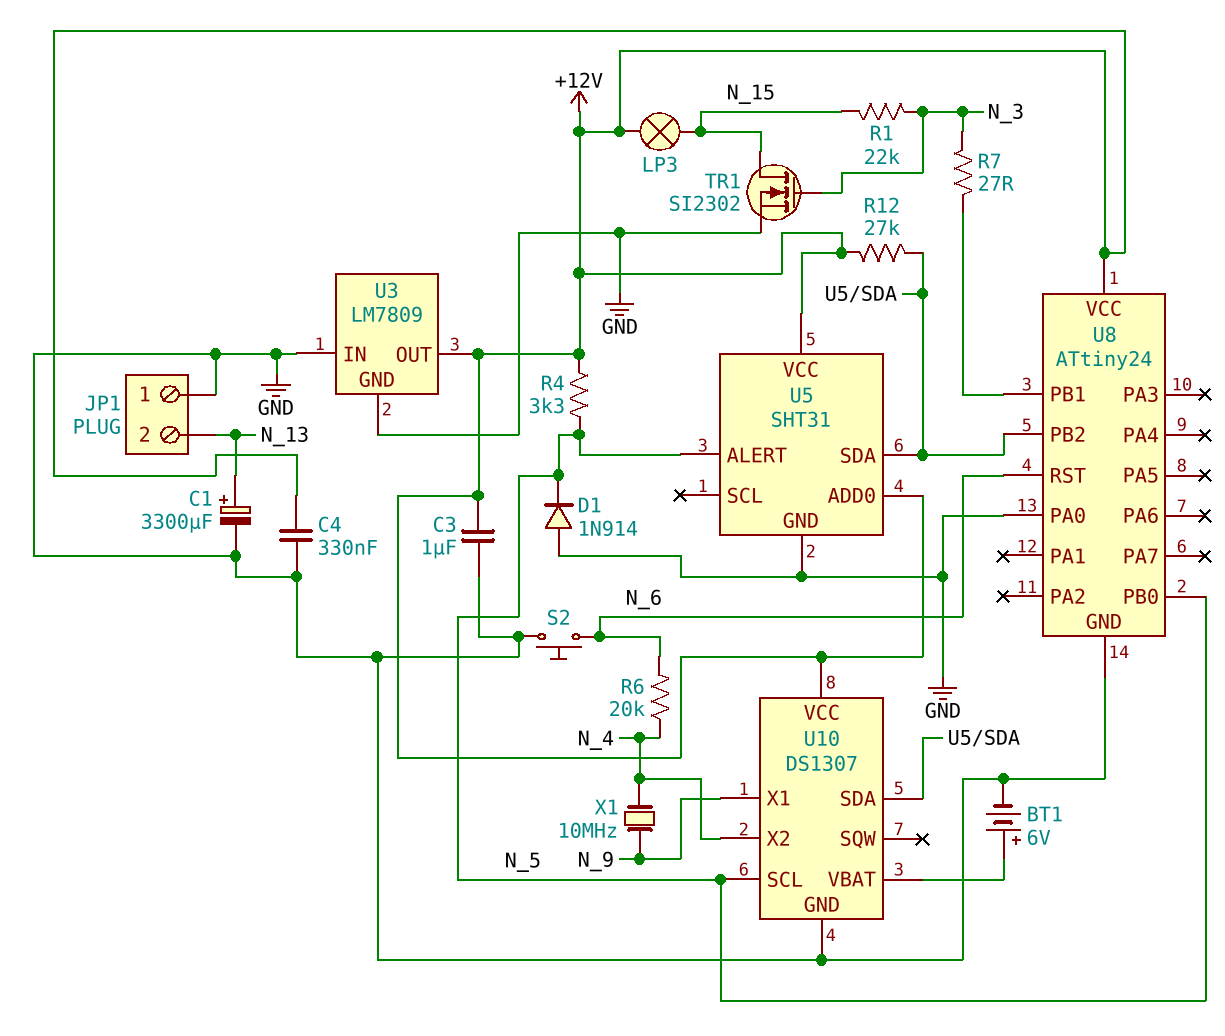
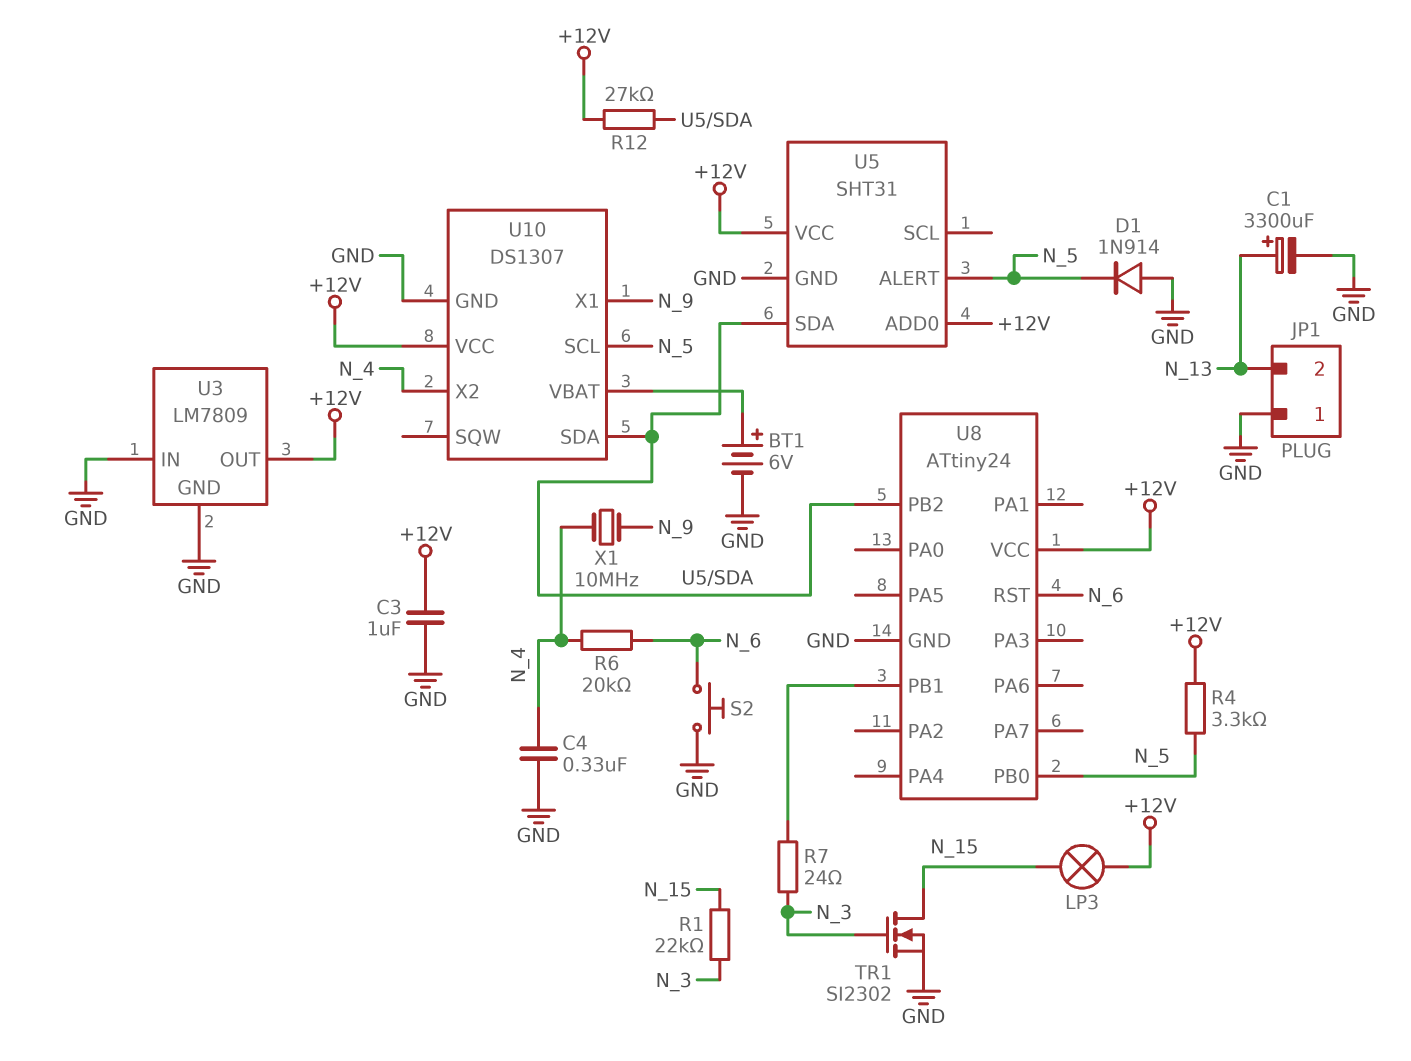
C4: 330nF (+12V, GND) -> 330nF (GND, N_4)
R7: 27 (N_3, U8/PB1) -> 24 (N_3, U8/PB1)
U8 pin PA0: GND -> none

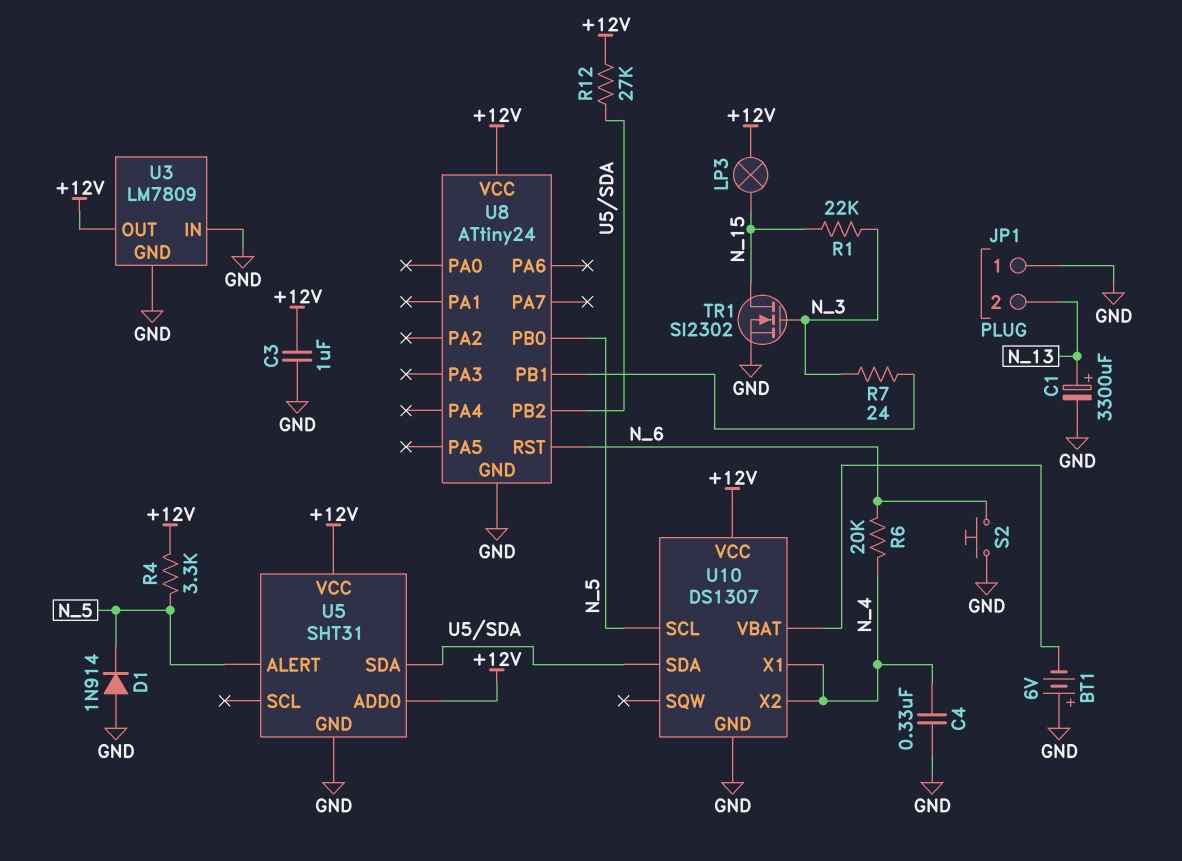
BT1: 6V (plus U10/VBAT, minus GND) -> 6V (plus GND, minus U10/VBAT)
U10 pin X1: N_9 -> N_4
X1: 10MHz (N_4, N_9) -> none

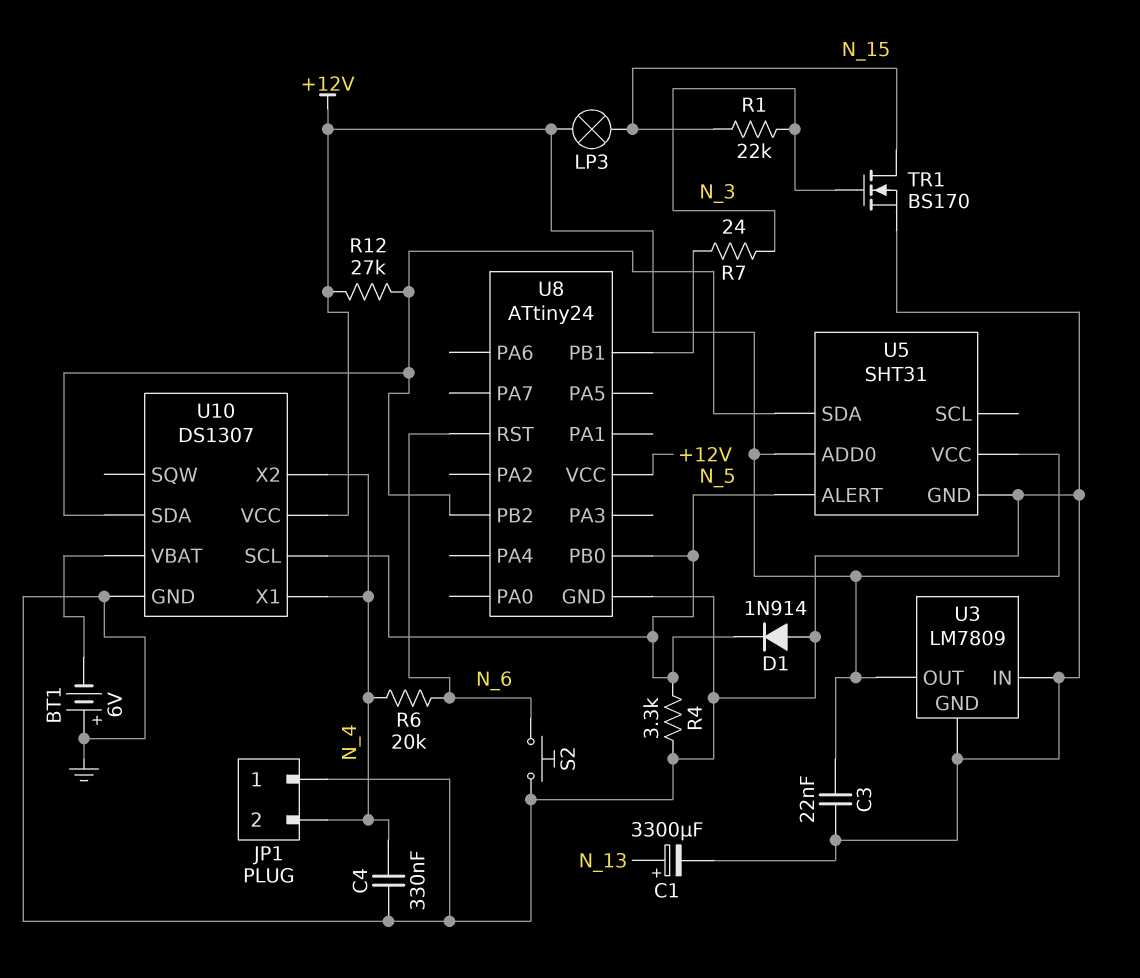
C3: 1uF (+12V, GND) -> 22nF (+12V, GND)
JP1 pin 2: N_13 -> N_4
R4: 3.3k (+12V, N_5) -> 3.3k (GND, N_5)
TR1: NMOS SI2302 (G N_3, D N_15, S GND) -> NMOS BS170 (G N_3, D N_15, S GND)

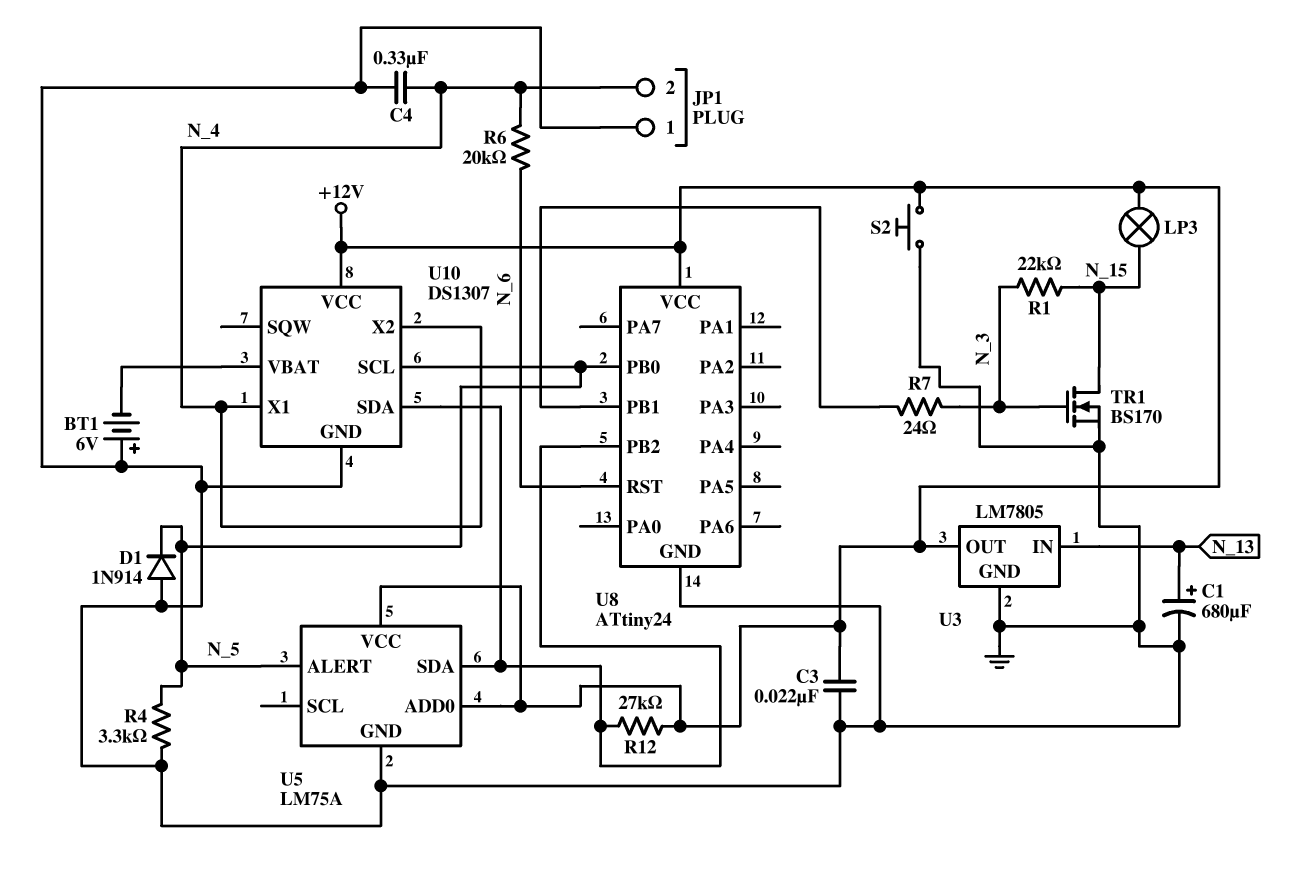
C1: 3300uF (plus N_13, minus GND) -> 680uF (plus N_13, minus GND)
S2: button (GND, N_6) -> button (+12V, GND)
U3: LM7809 -> LM7805
U3 pin IN: GND -> N_13
U5: SHT31 -> LM75A

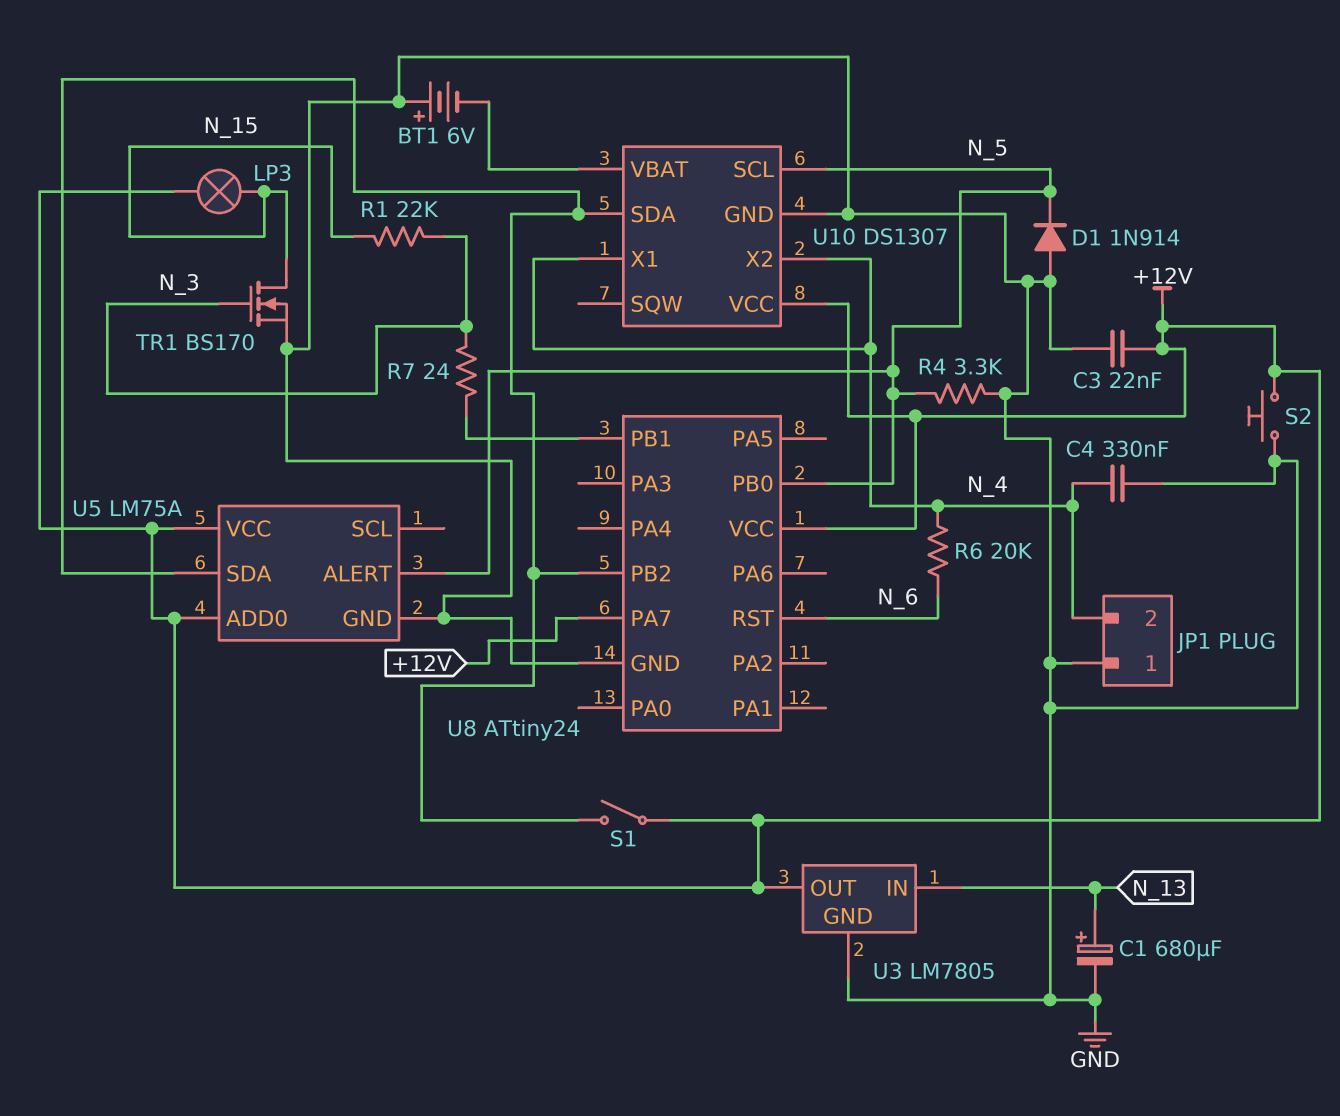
R12: 27k (+12V, U5/SDA) -> none
S1: none -> switch (+12V, U5/SDA)
U8 pin PA7: none -> +12V

